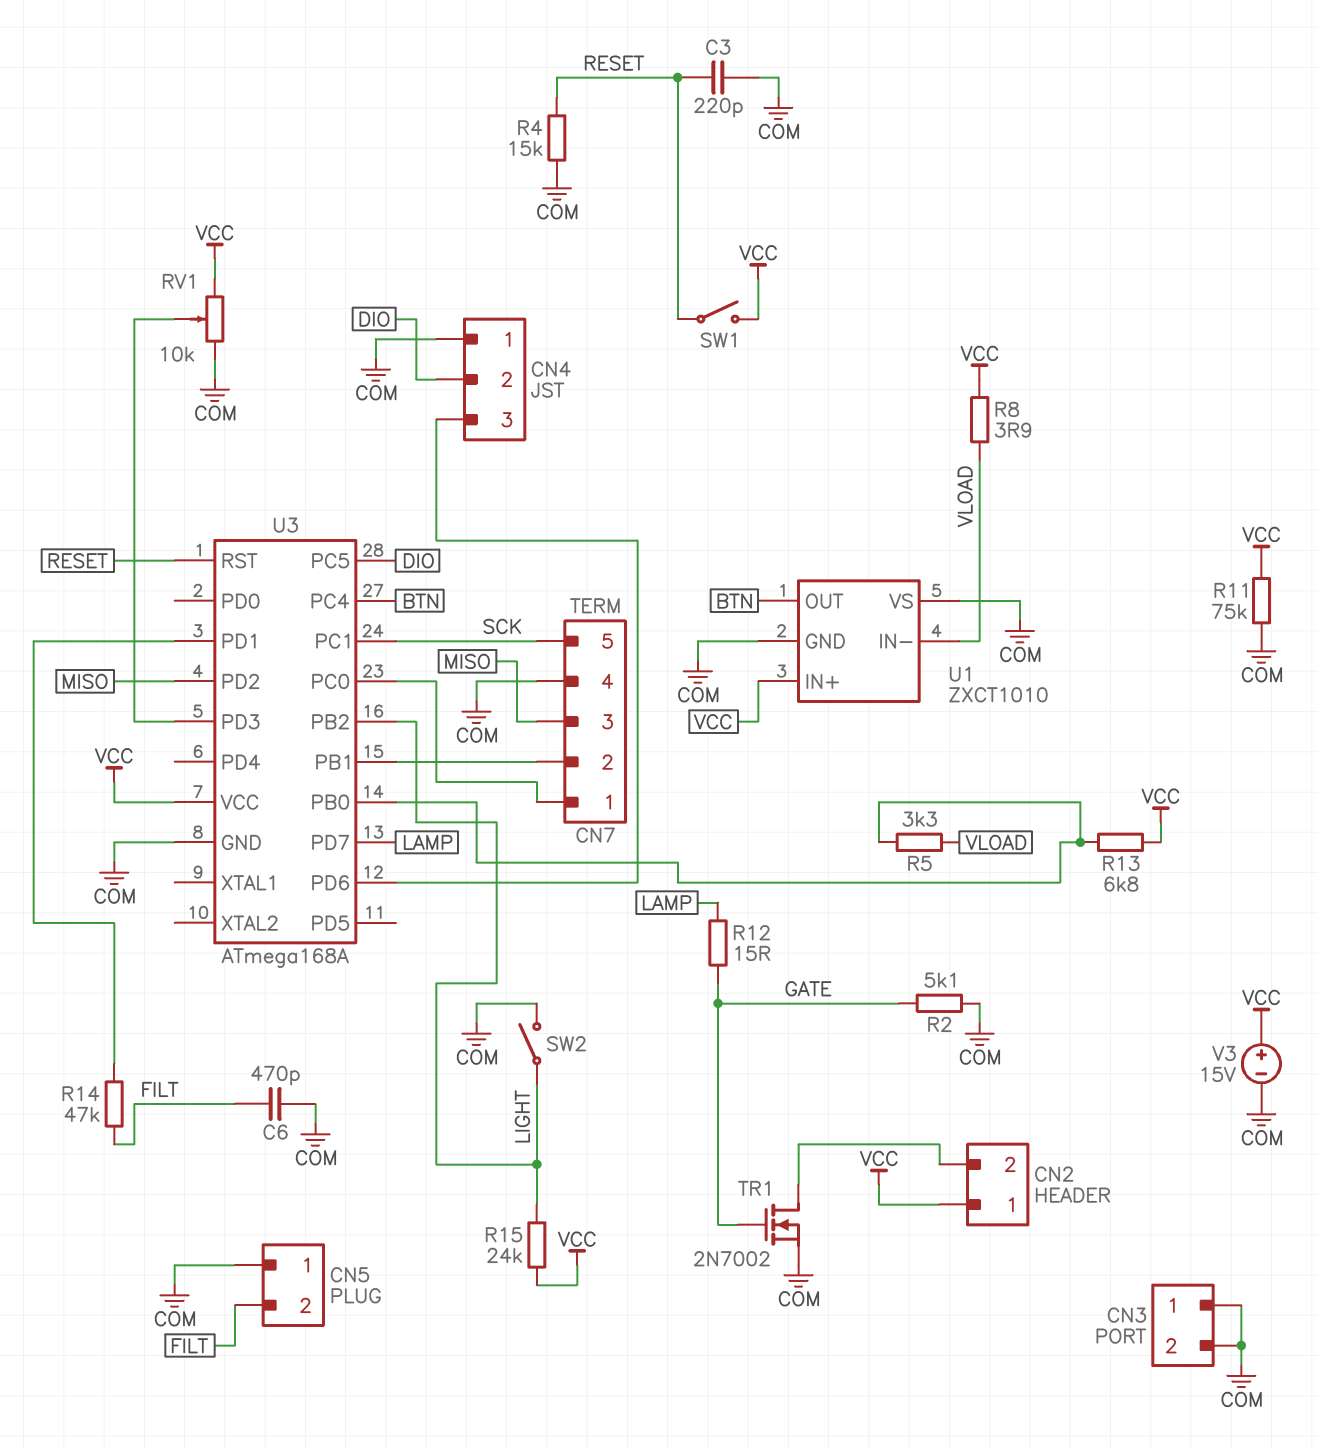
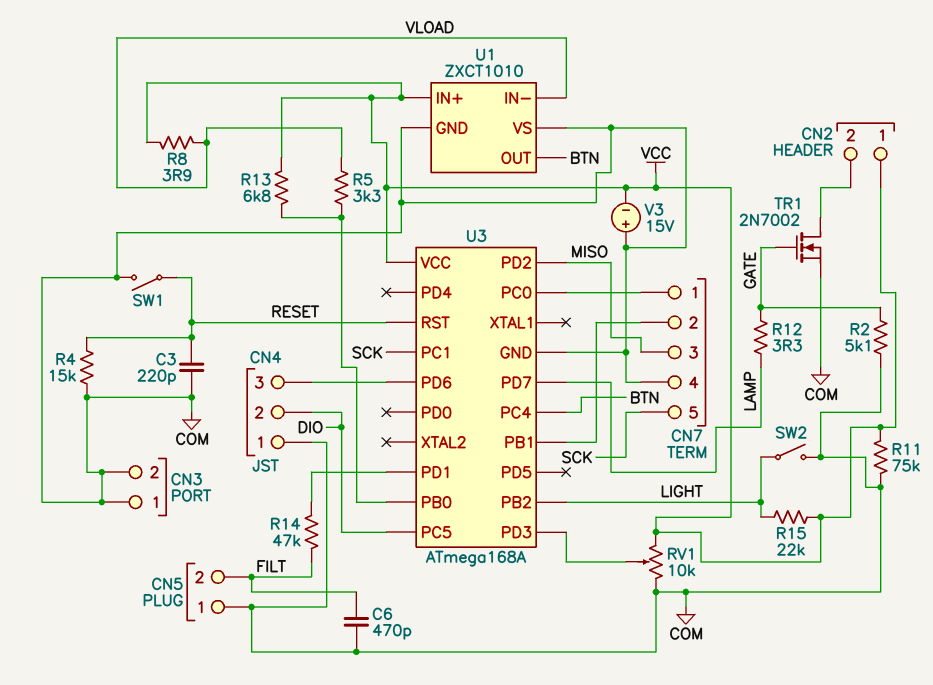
R12: 15 (GATE, LAMP) -> 3.3 (GATE, LAMP)
R15: 24k (LIGHT, VCC) -> 22k (LIGHT, VCC)
SW1: switch (RESET, VCC) -> switch (COM, RESET)
V3: 15V (plus VCC, minus COM) -> 15V (plus COM, minus VCC)

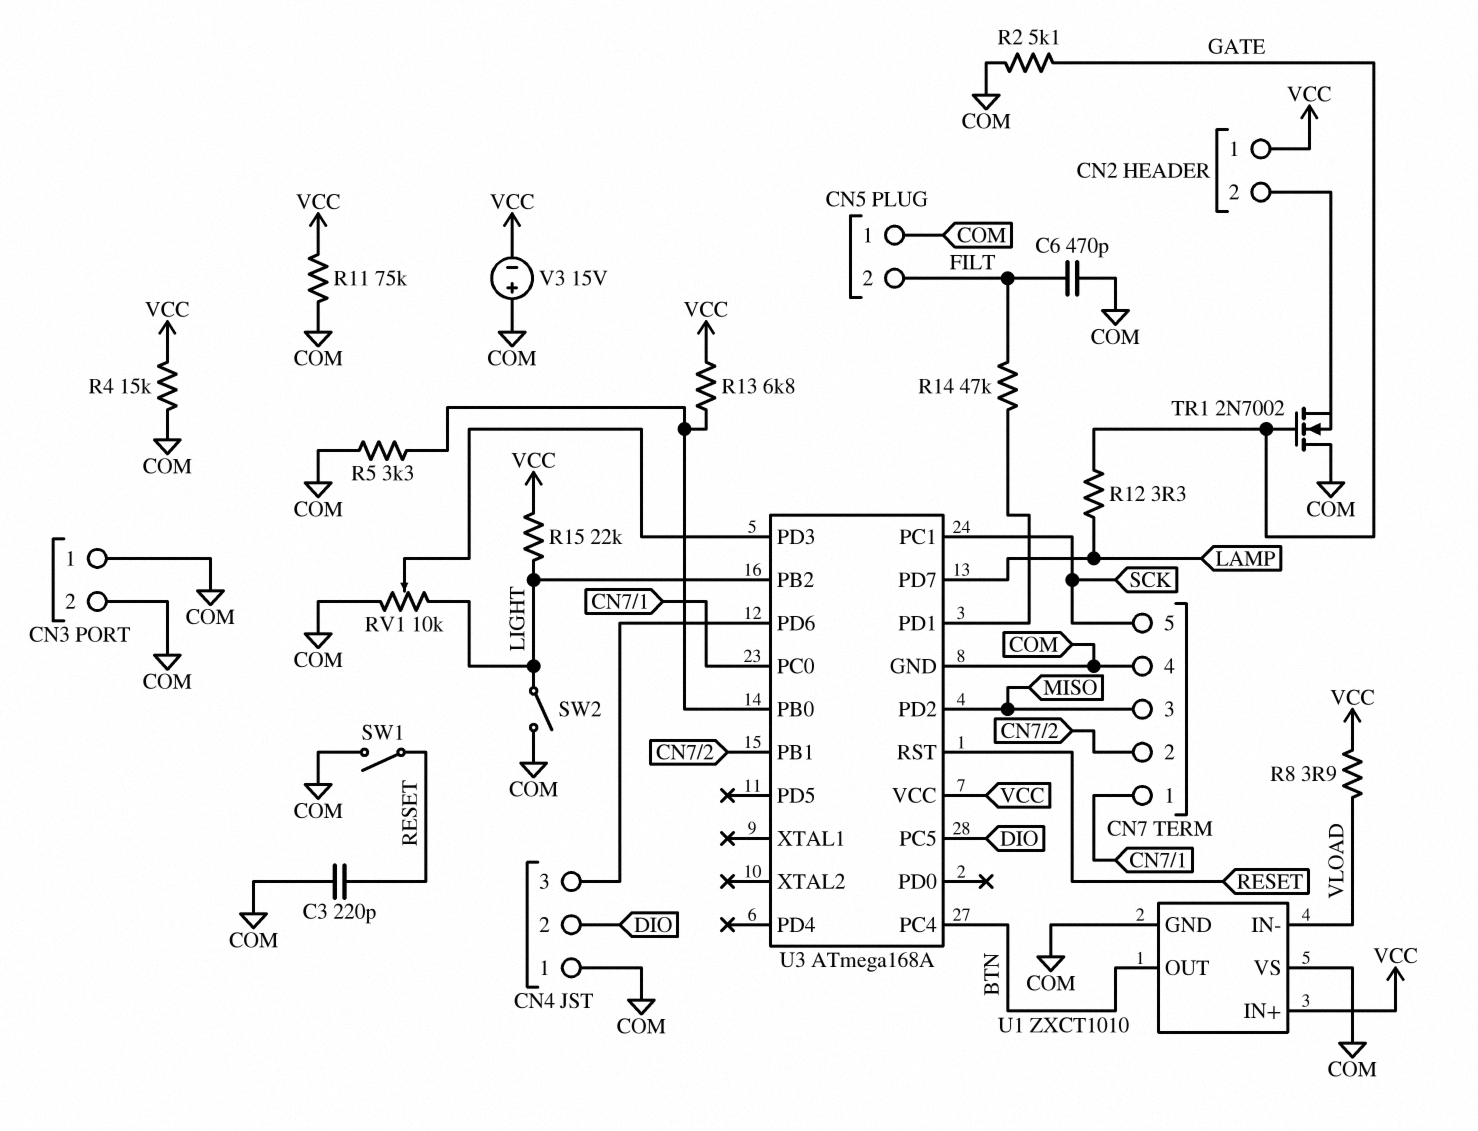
R4: 15k (COM, RESET) -> 15k (COM, VCC)
R5: 3.3k (U3/PB0, VLOAD) -> 3.3k (COM, U3/PB0)
RV1: 10k (COM, VCC, wiper U3/PD3) -> 10k (COM, LIGHT, wiper U3/PD3)
TR1: NMOS 2N7002 (G GATE, D CN2/2, S COM) -> NMOS 2N7002 (G GATE, D COM, S CN2/2)

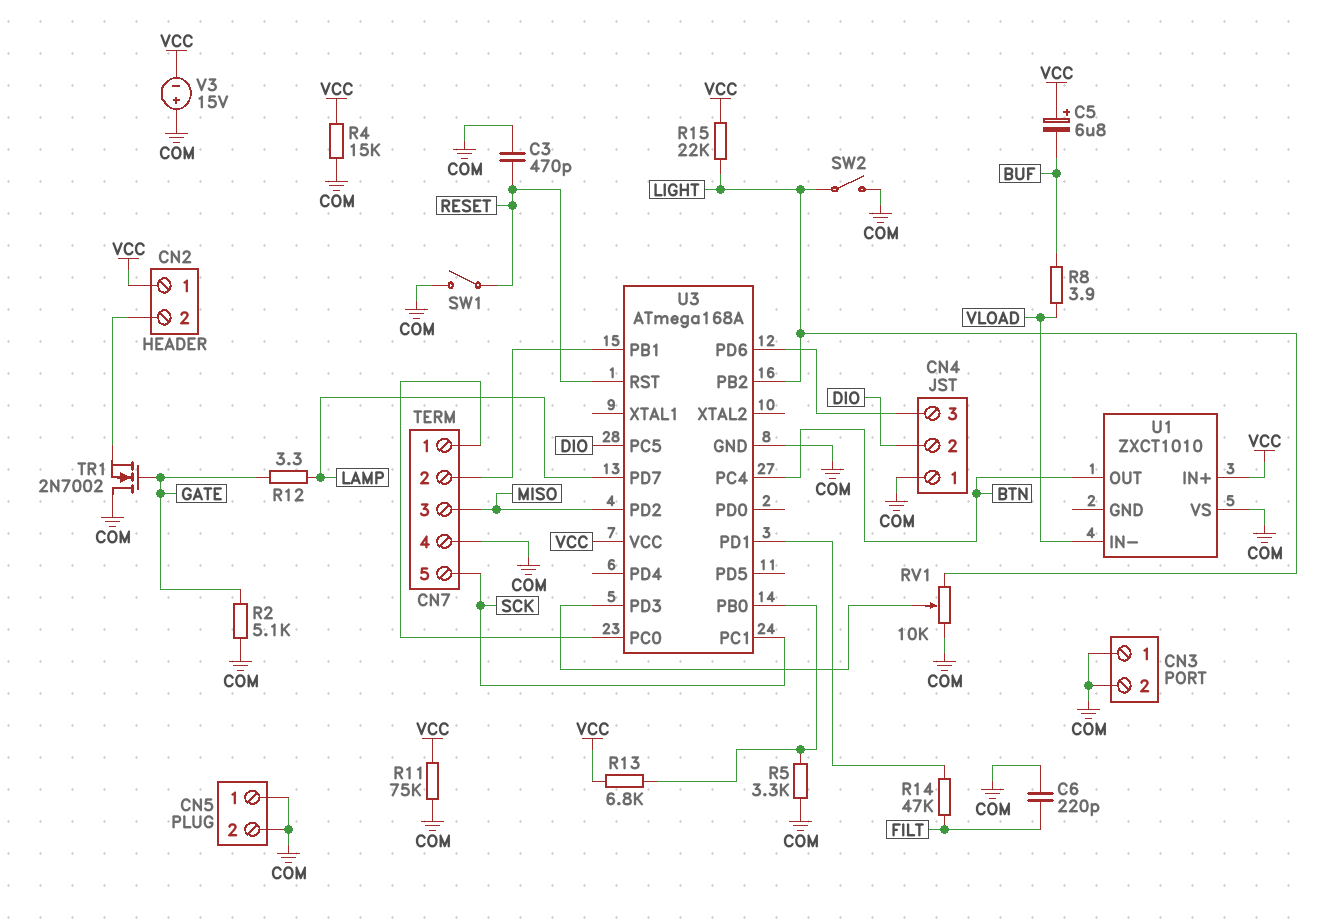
C3: 220pF (COM, RESET) -> 470pF (COM, RESET)
C5: none -> 6.8uF (plus VCC, minus BUF)
C6: 470pF (COM, FILT) -> 220pF (COM, FILT)
CN5 pin 2: FILT -> COM
R8: 3.9 (VCC, VLOAD) -> 3.9 (BUF, VLOAD)
U1 pin GND: COM -> none

